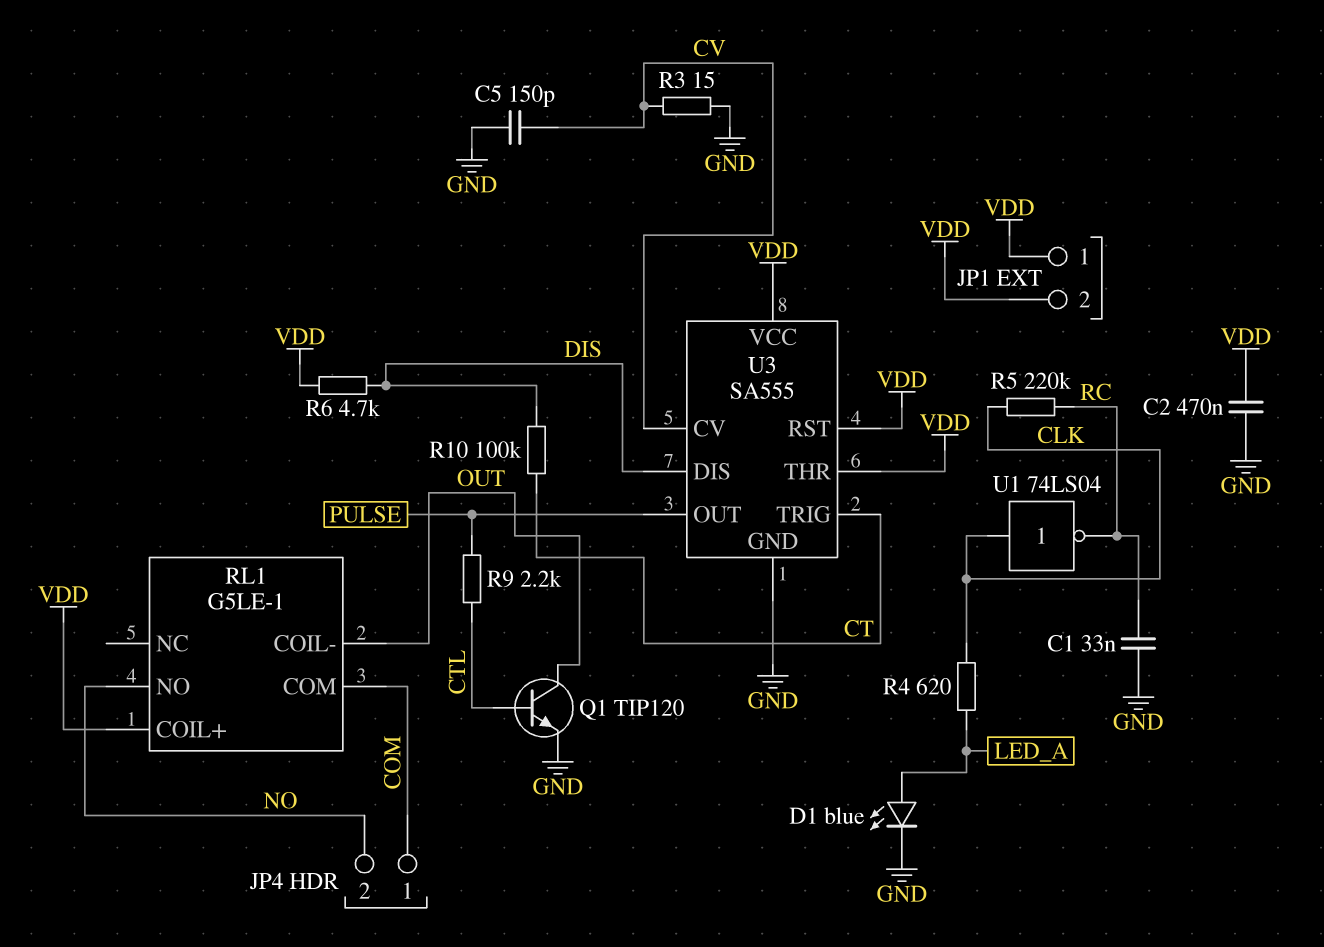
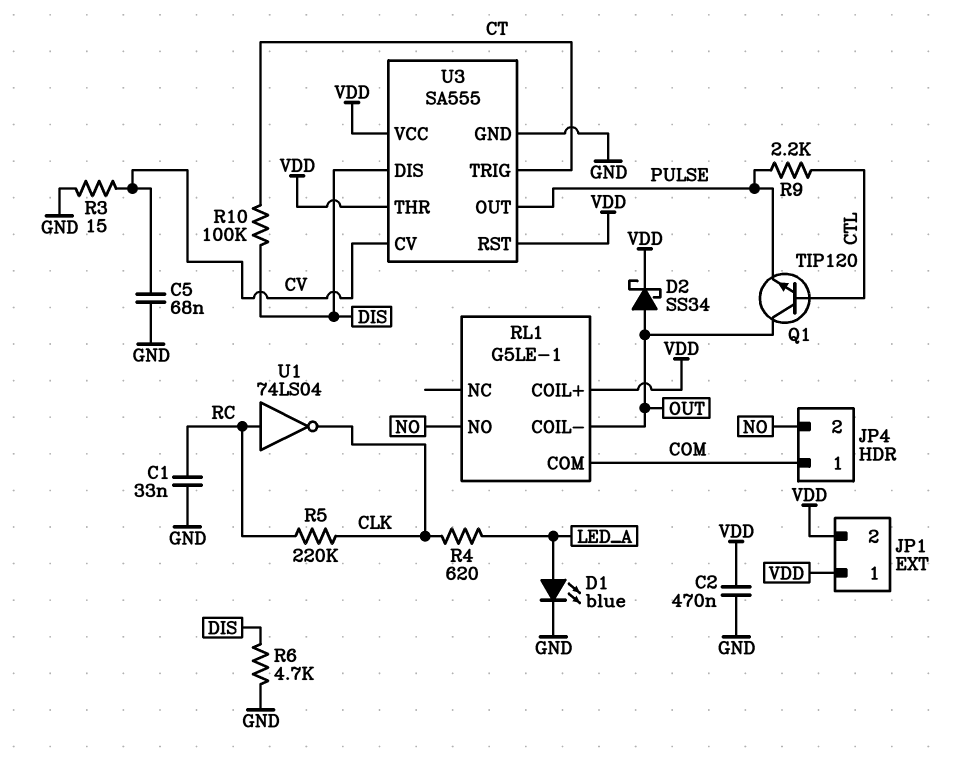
C5: 150pF (CV, GND) -> 68nF (CV, GND)
D2: none -> schottky SS34 (A OUT, K VDD)
Q1: NPN TIP120 (B CTL, C OUT, E GND) -> NPN TIP120 (B CTL, C OUT, E PULSE)
R6: 4.7k (DIS, VDD) -> 4.7k (DIS, GND)
U1: NOT 74LS04 (in CLK, out RC) -> NOT 74LS04 (in RC, out CLK)

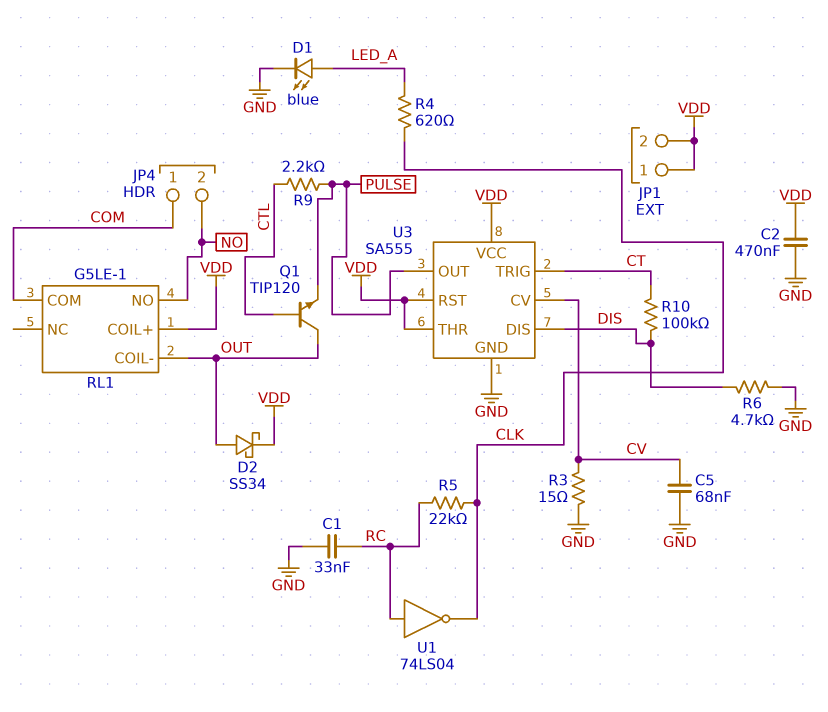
R5: 220k (CLK, RC) -> 22k (CLK, RC)

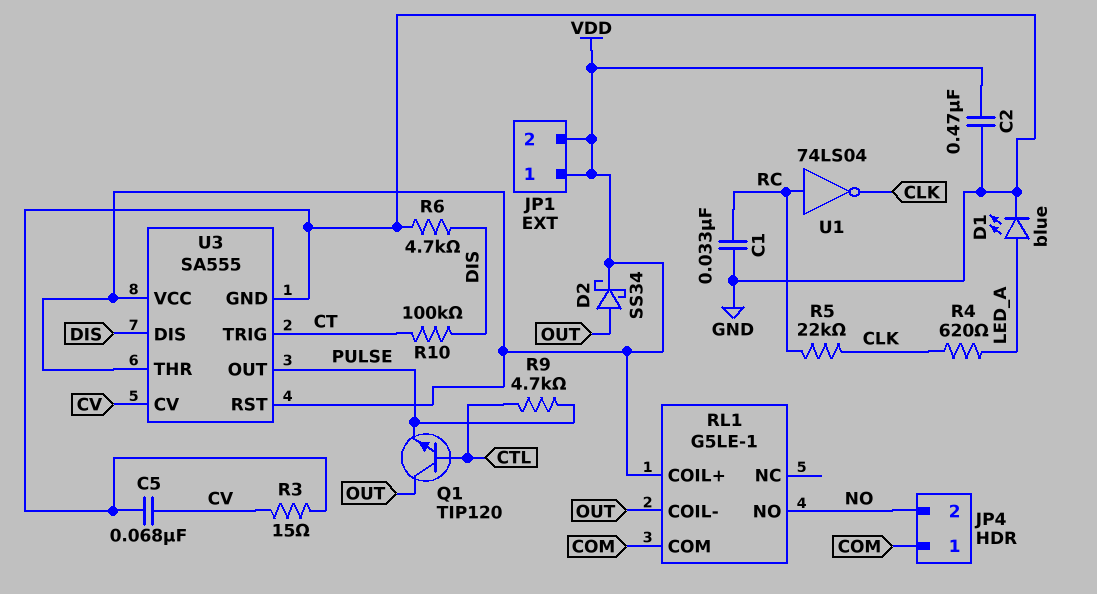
R9: 2.2k (CTL, PULSE) -> 4.7k (CTL, PULSE)

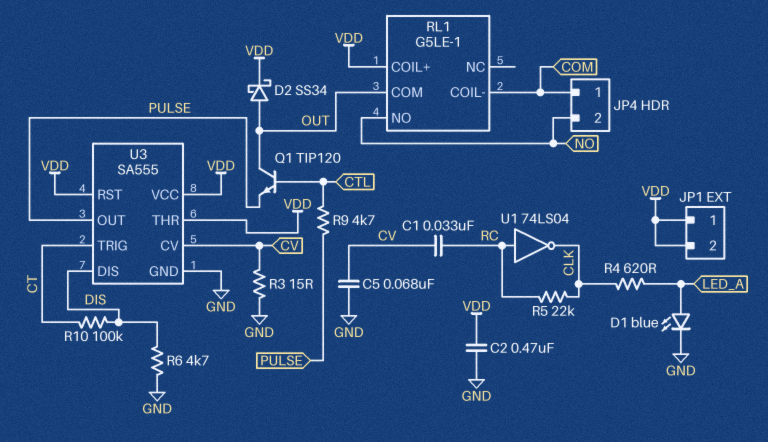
C1: 33nF (GND, RC) -> 33nF (CV, RC)
RL1 pin COIL-: OUT -> COM
RL1 pin COM: COM -> OUT

